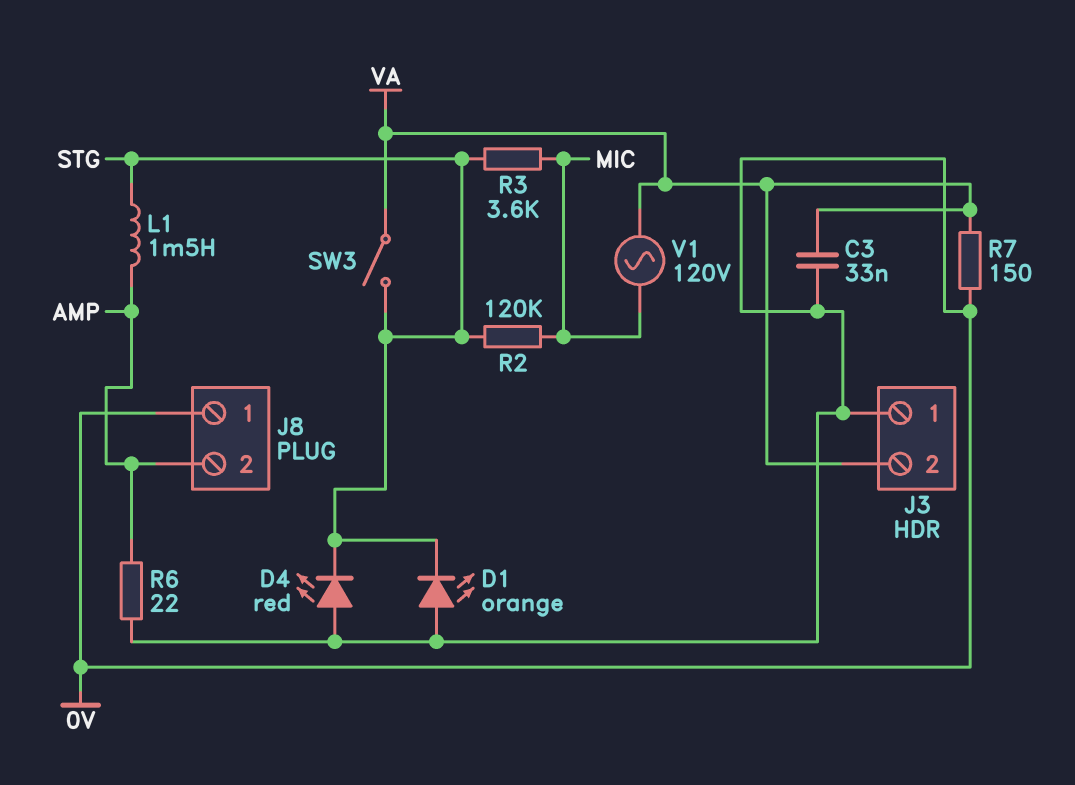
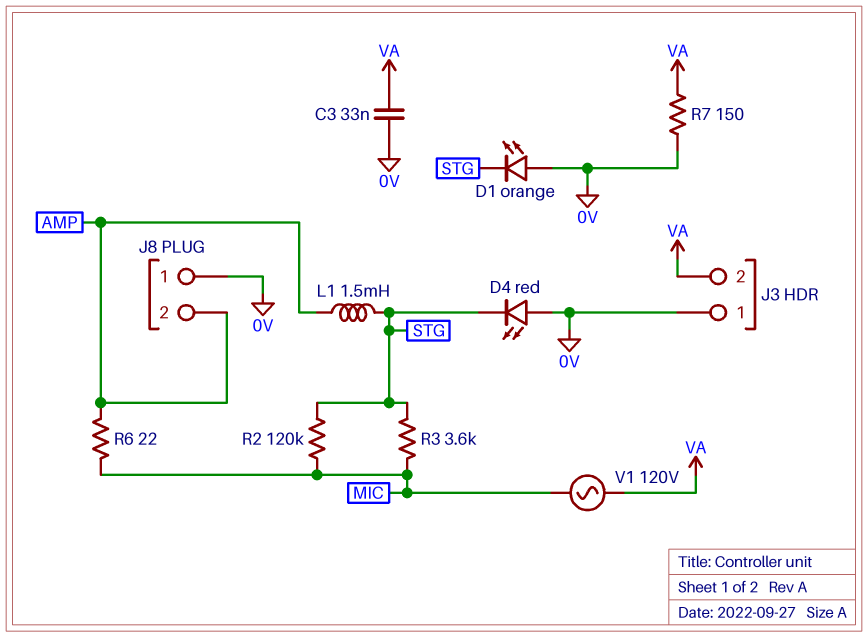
R6: 22 (0V, AMP) -> 22 (AMP, MIC)
SW3: switch (STG, VA) -> none

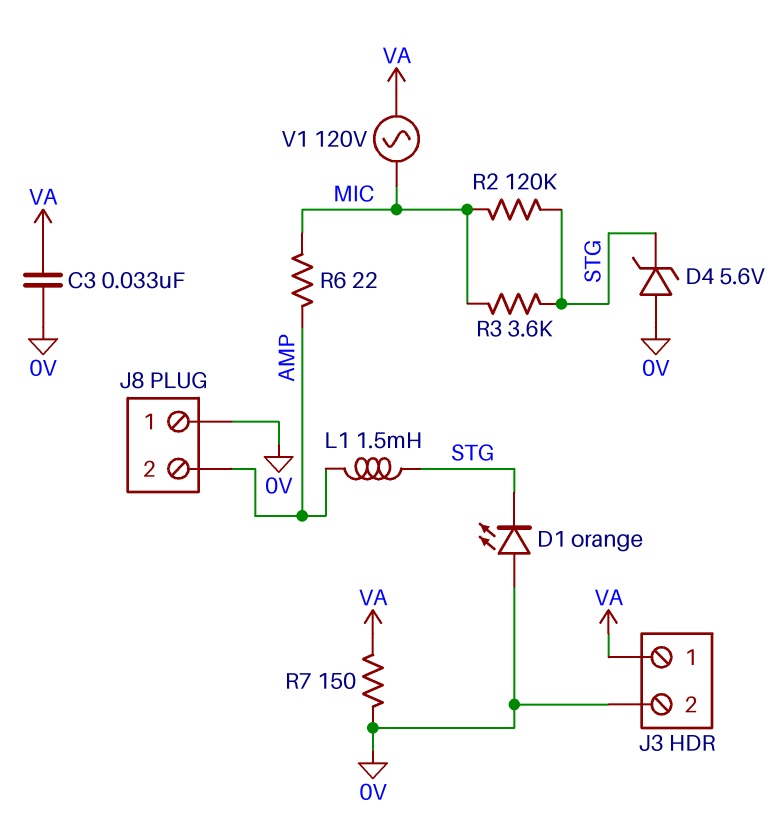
D4: LED red (A 0V, K STG) -> zener 5.6V (A 0V, K STG)
J3 pin 1: 0V -> VA
J3 pin 2: VA -> 0V

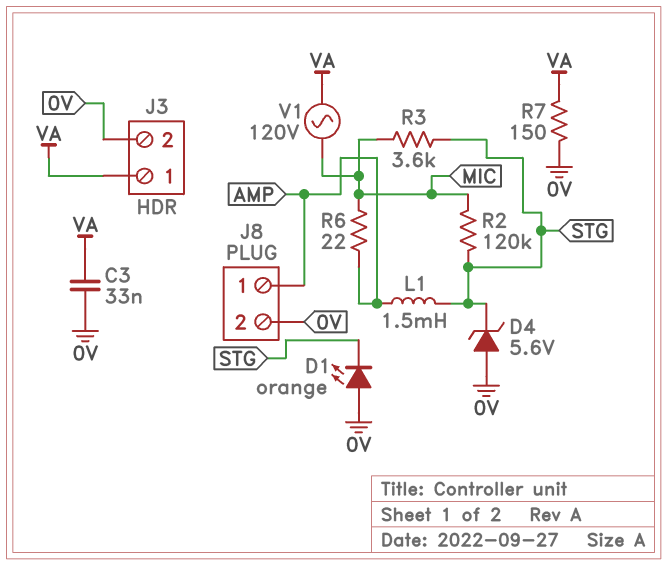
J8 pin 1: 0V -> AMP
J8 pin 2: AMP -> 0V

